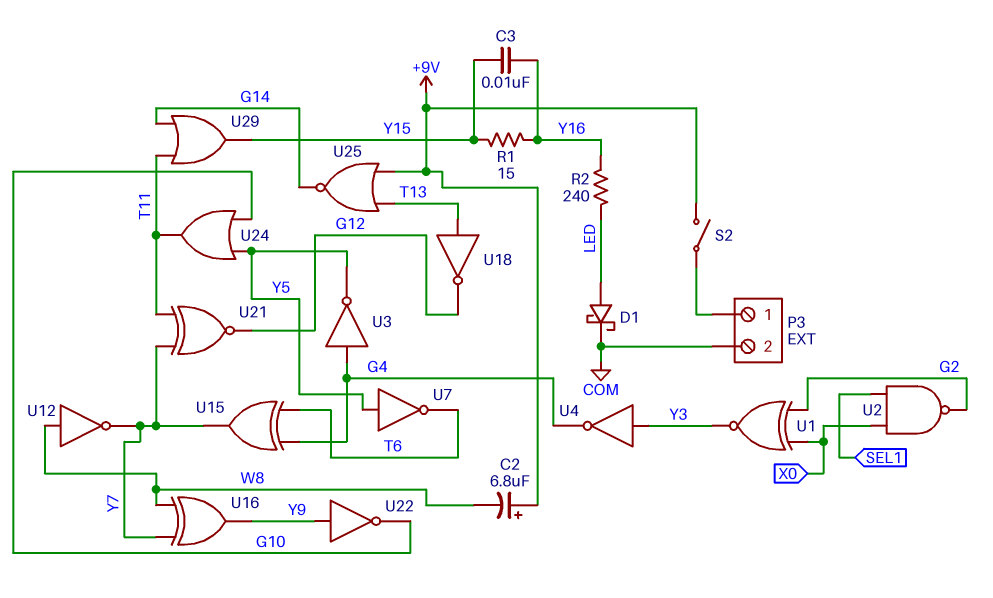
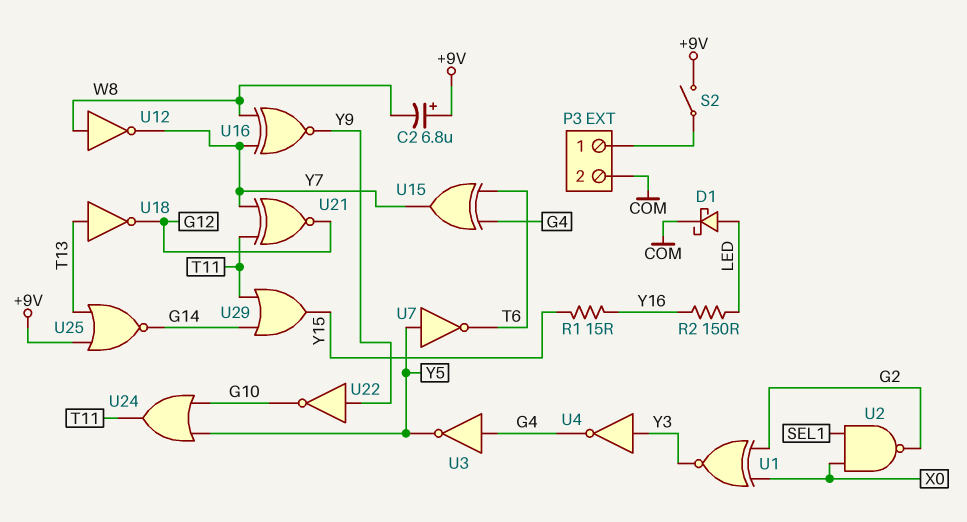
C3: 10nF (Y15, Y16) -> none
R2: 240 (LED, Y16) -> 150 (LED, Y16)
U16: XOR (in W8, in Y7, out Y9) -> XNOR (in W8, in Y7, out Y9)

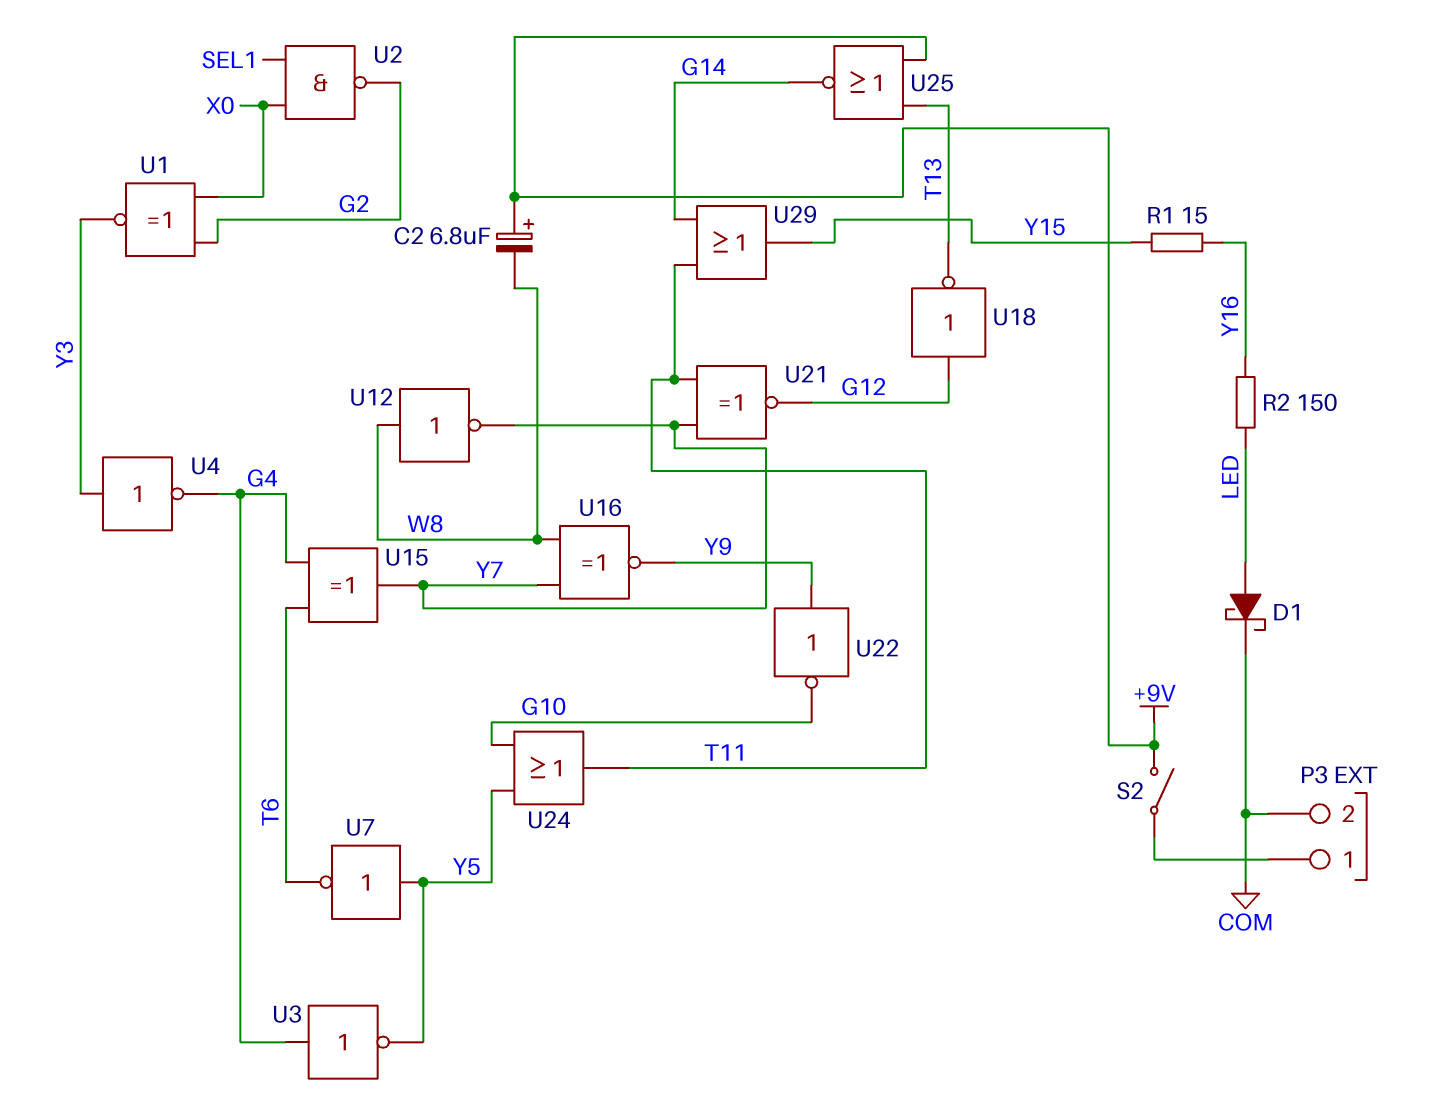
U18: NOT (in T13, out G12) -> NOT (in G12, out T13)

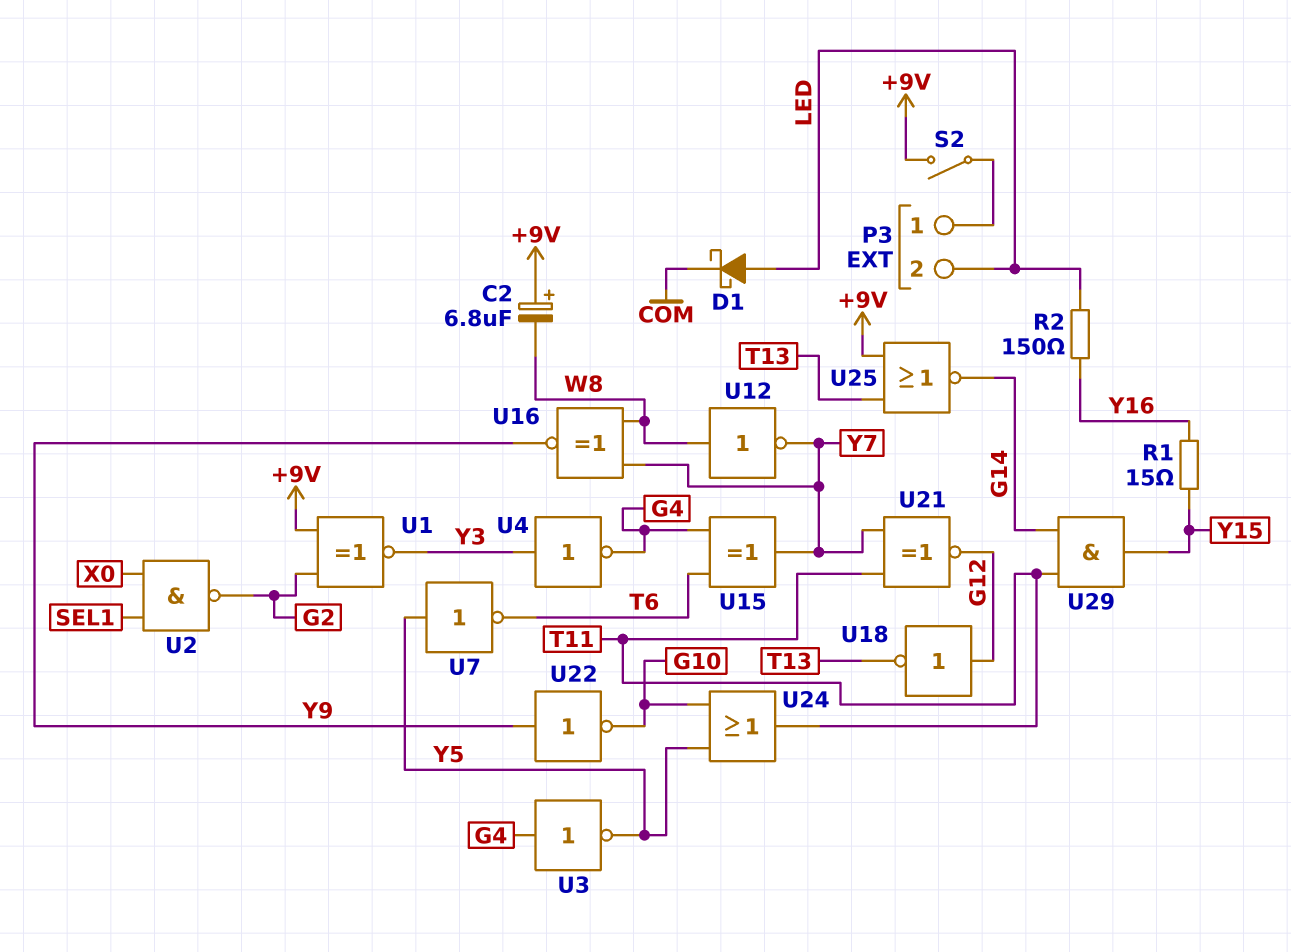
P3 pin 2: COM -> LED
U1: XNOR (in G2, in X0, out Y3) -> XNOR (in +9V, in G2, out Y3)
U29: OR (in G14, in T11, out Y15) -> AND (in G14, in T11, out Y15)

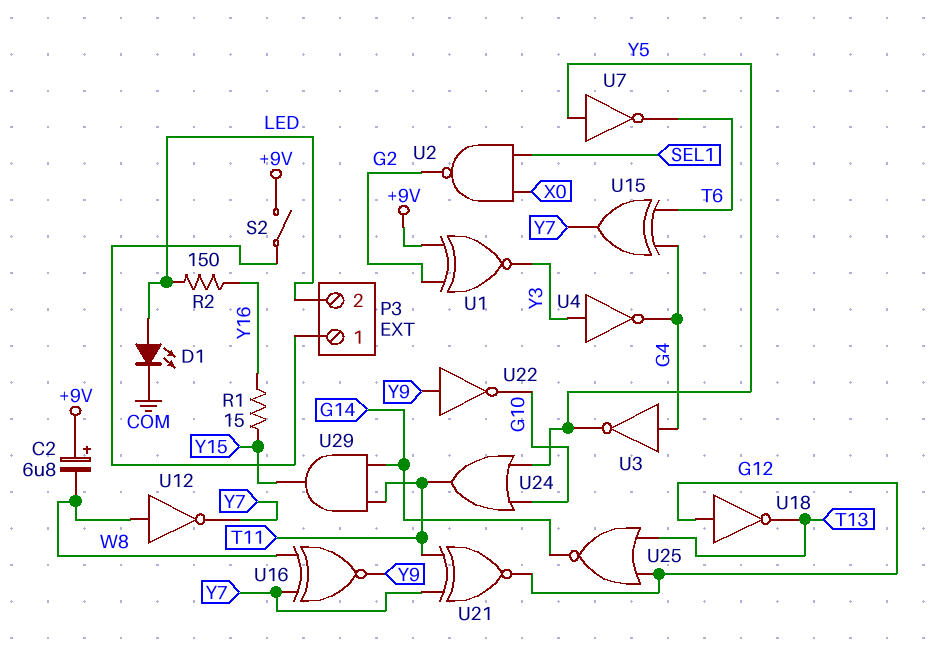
D1: schottky (A LED, K COM) -> LED (A LED, K COM)
U25: NOR (in +9V, in T13, out G14) -> NOR (in G12, in T13, out G14)

